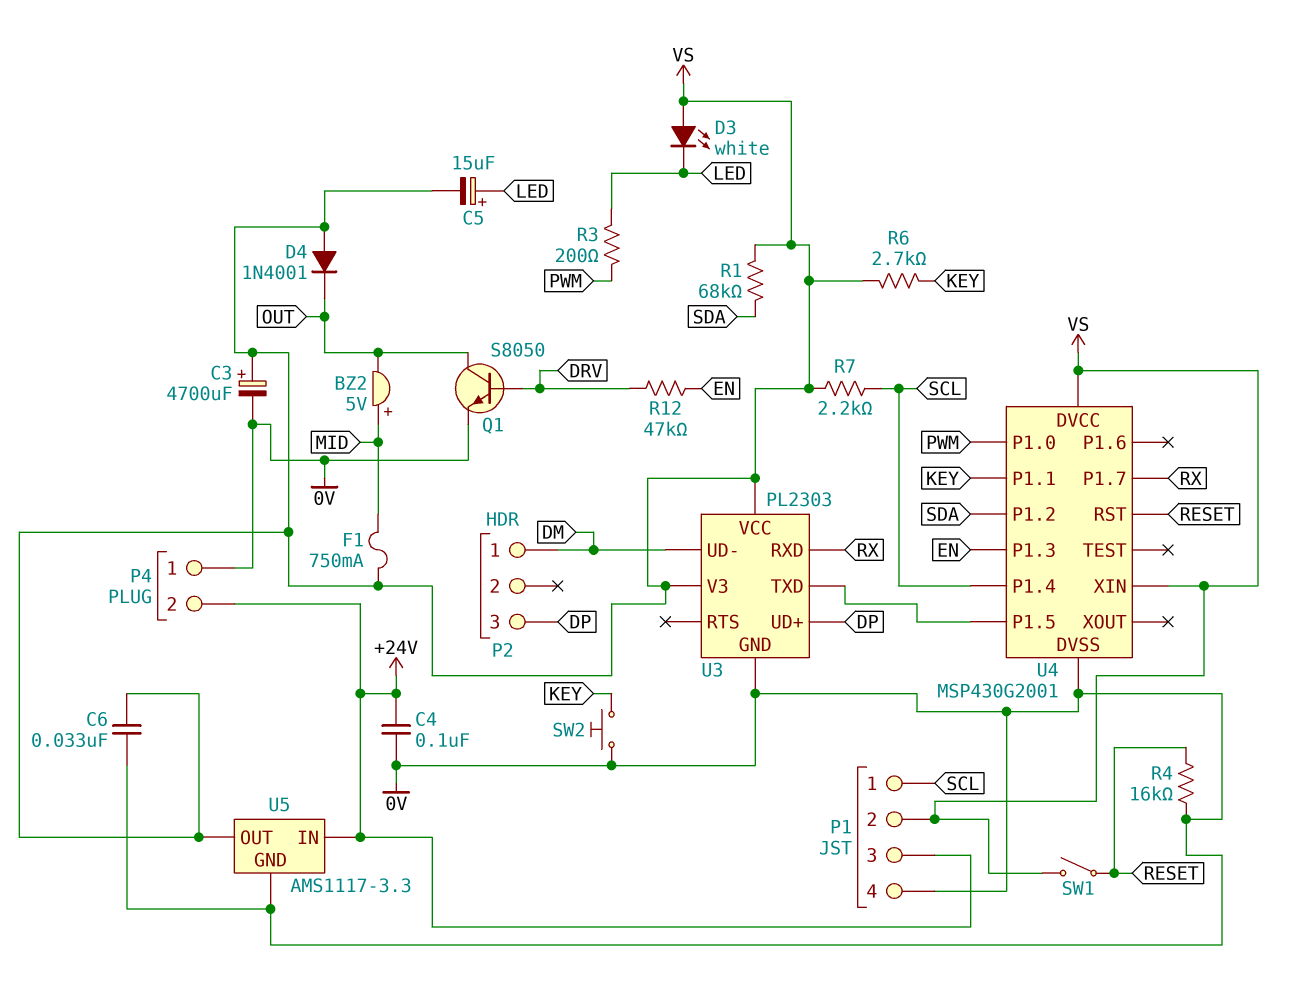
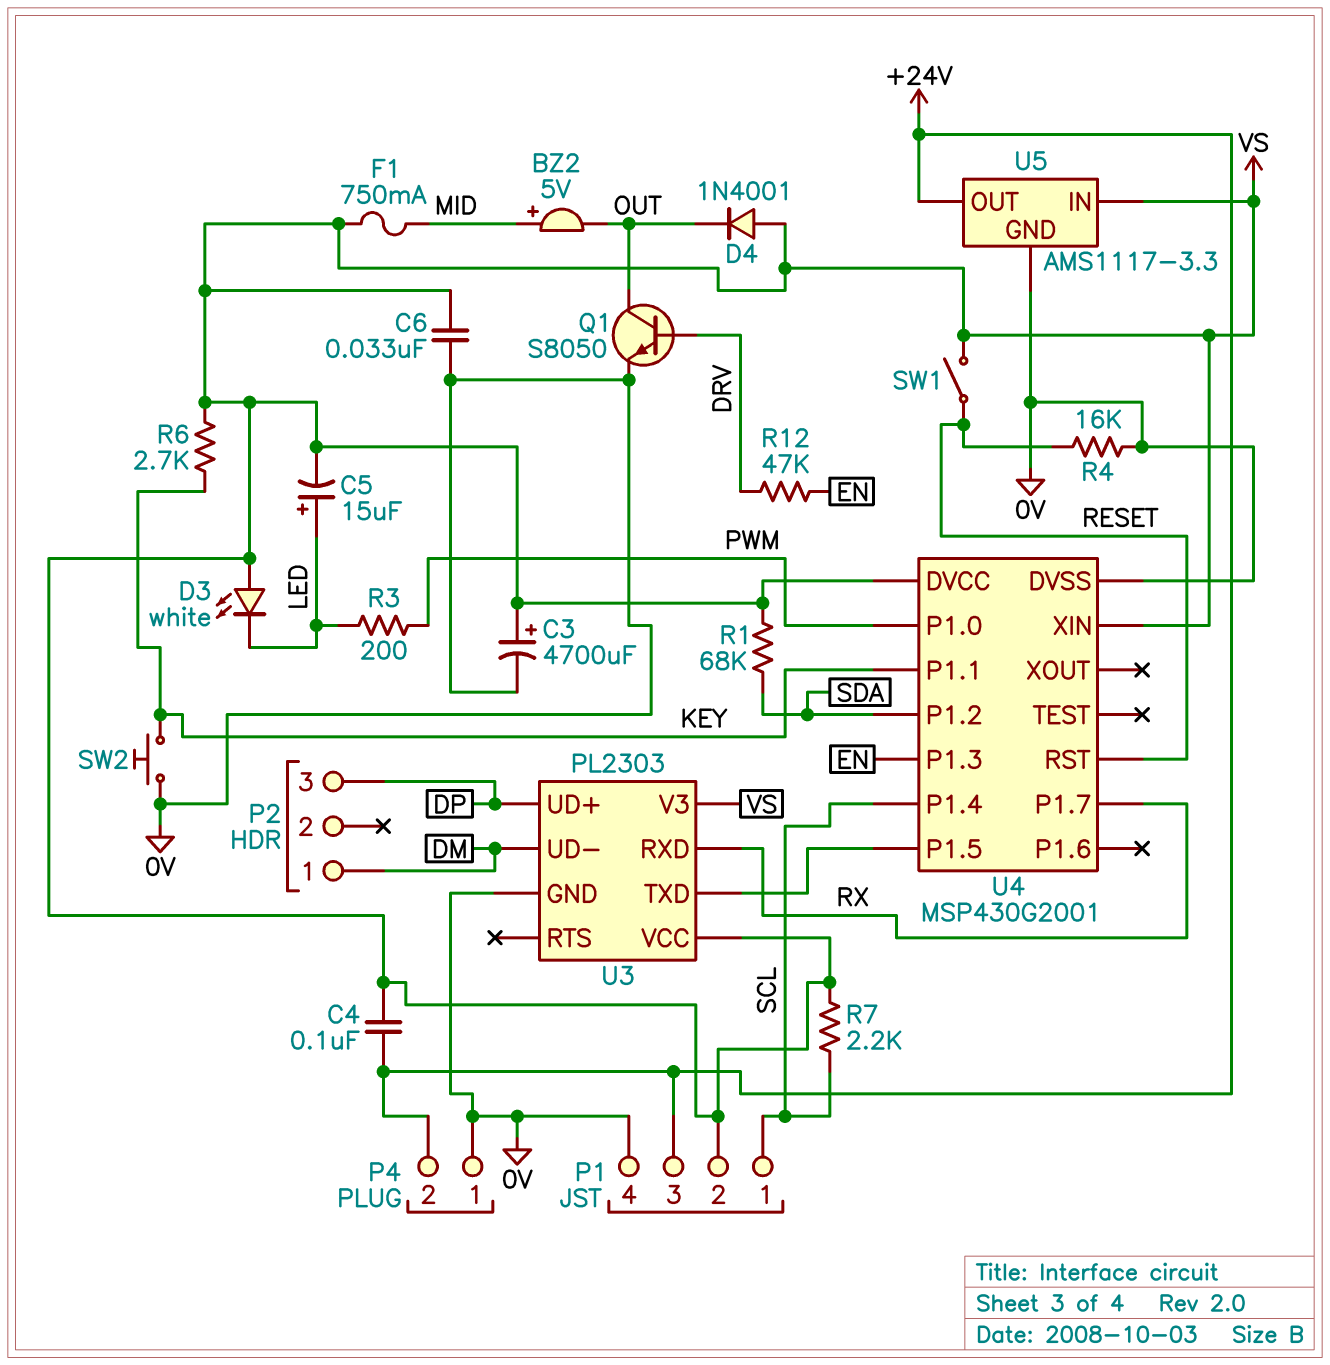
C4: 100nF (+24V, 0V) -> 100nF (+24V, VS)
U5 pin IN: +24V -> VS
U5 pin OUT: VS -> +24V

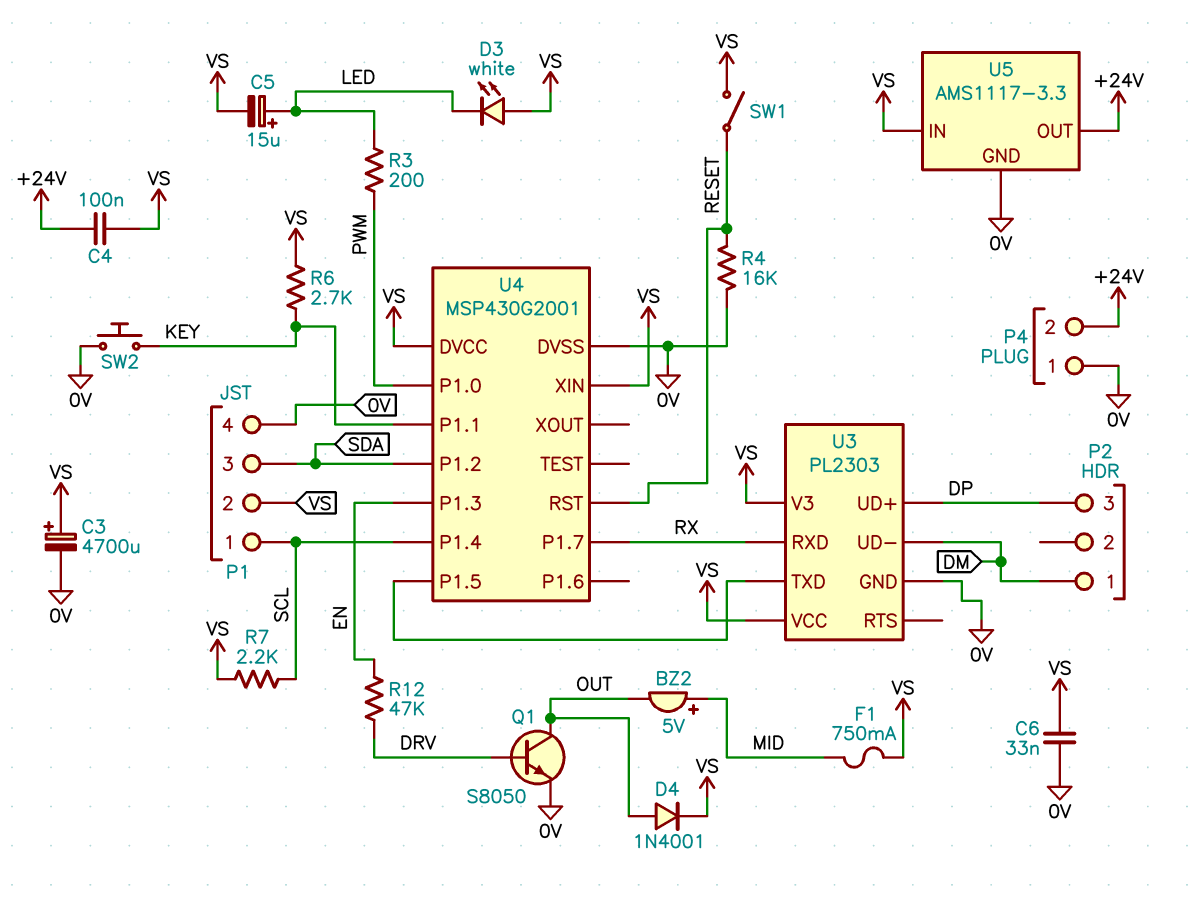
D4: diode 1N4001 (A VS, K OUT) -> diode 1N4001 (A OUT, K VS)
P1 pin 3: +24V -> SDA
R1: 68k (SDA, VS) -> none

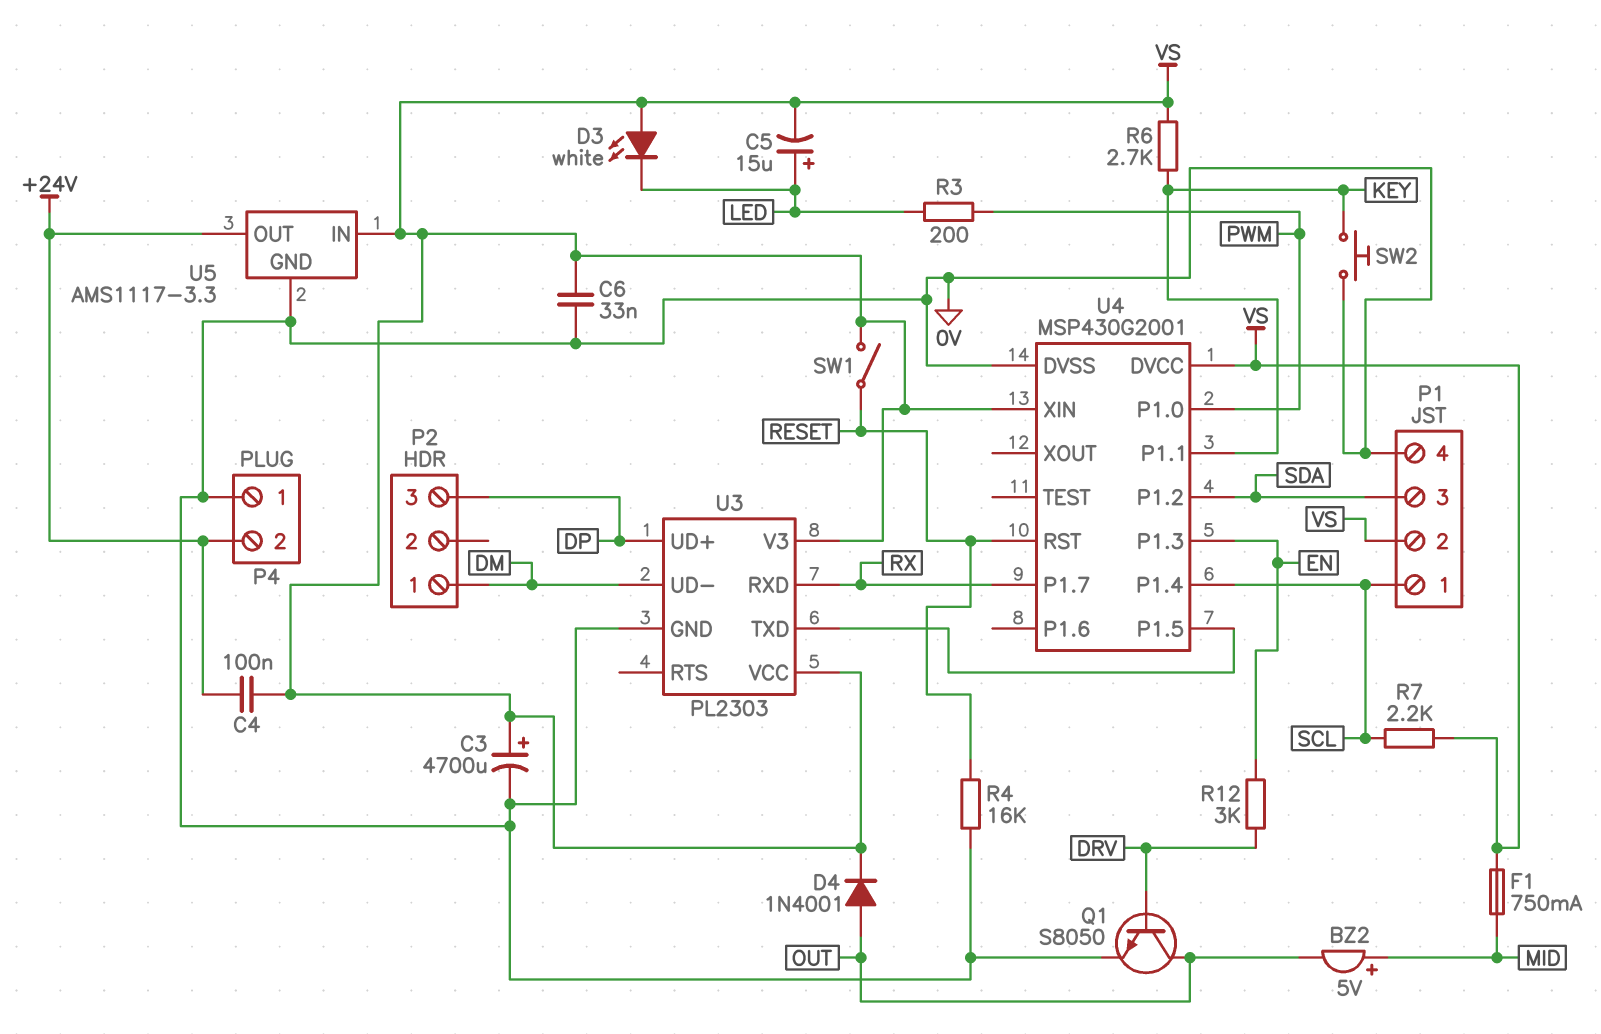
R12: 47k (DRV, EN) -> 3k (DRV, EN)

